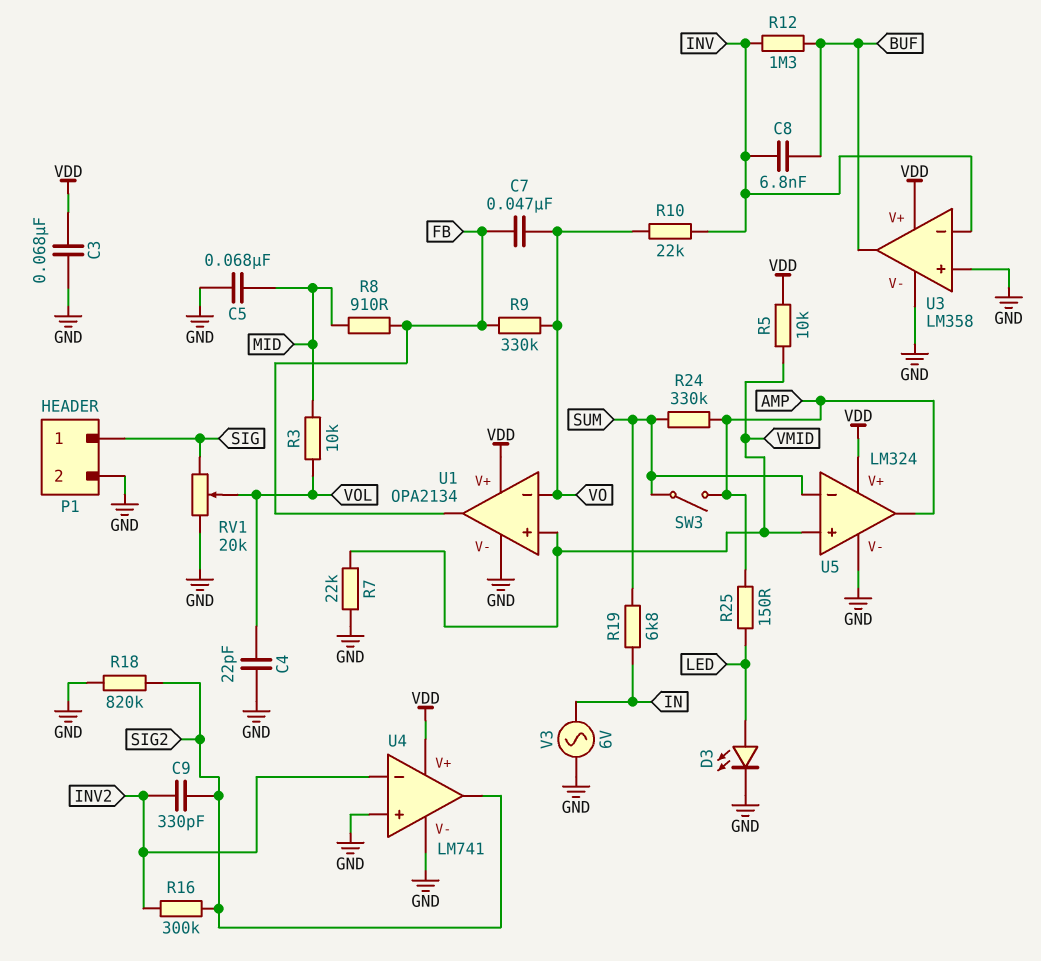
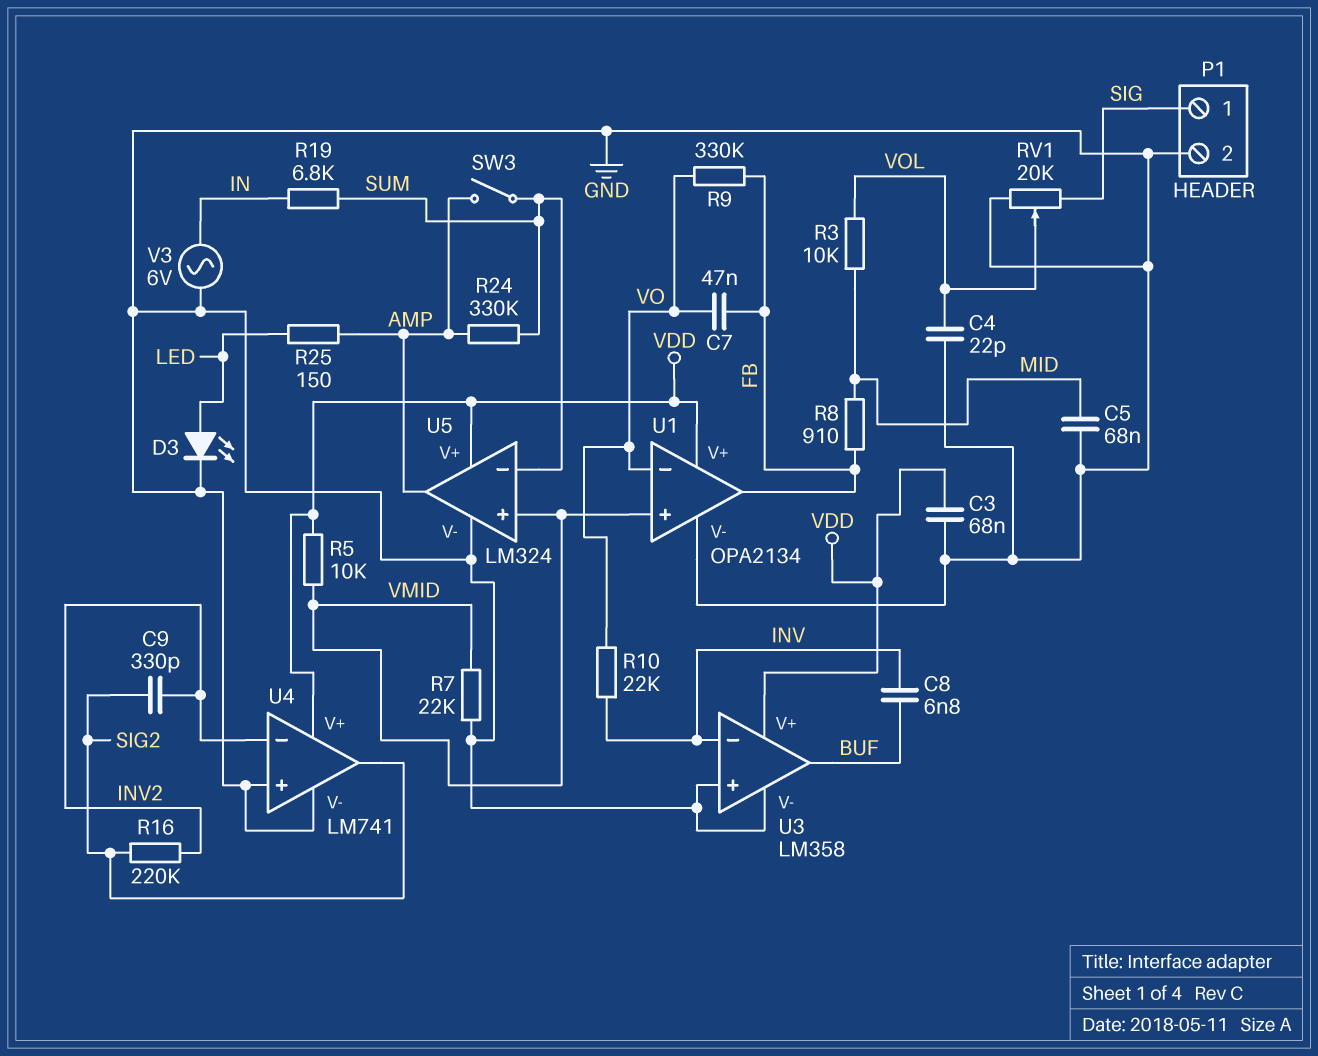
R12: 1.3M (BUF, INV) -> none
R16: 300k (INV2, SIG2) -> 220k (INV2, SIG2)
R18: 820k (GND, SIG2) -> none

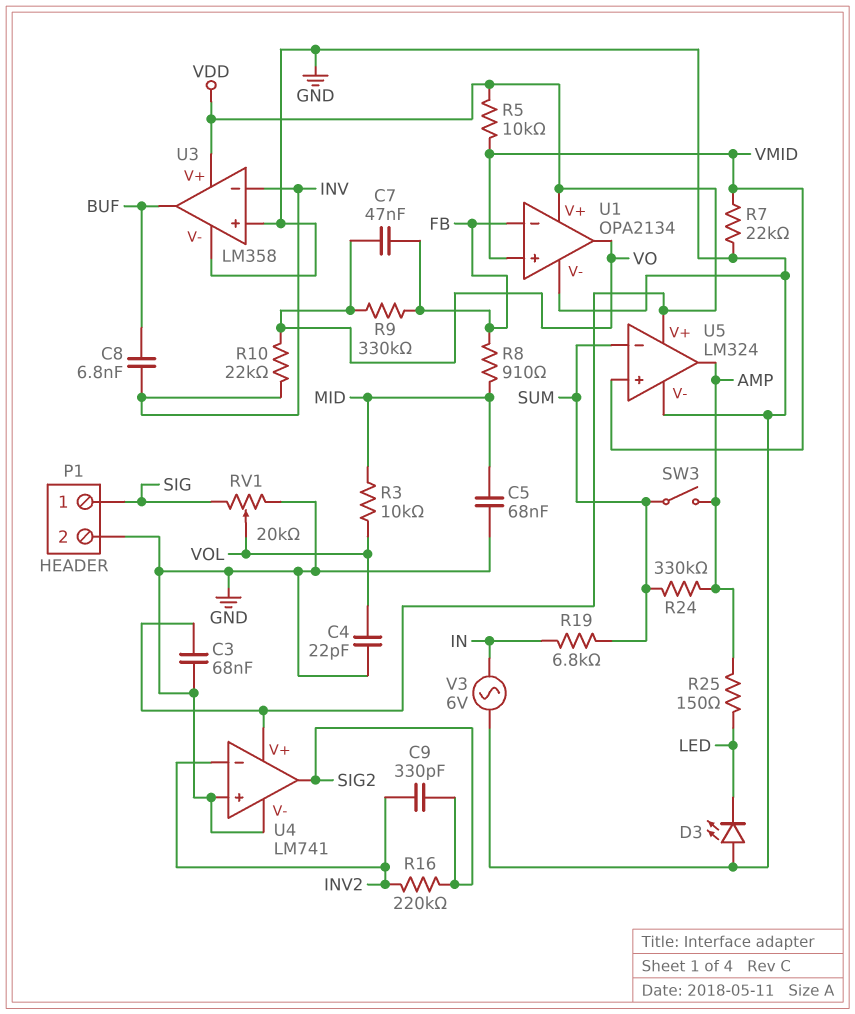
D3: LED (A LED, K GND) -> LED (A GND, K LED)
U1 pin in-: VO -> FB
U1 pin out: FB -> VO

